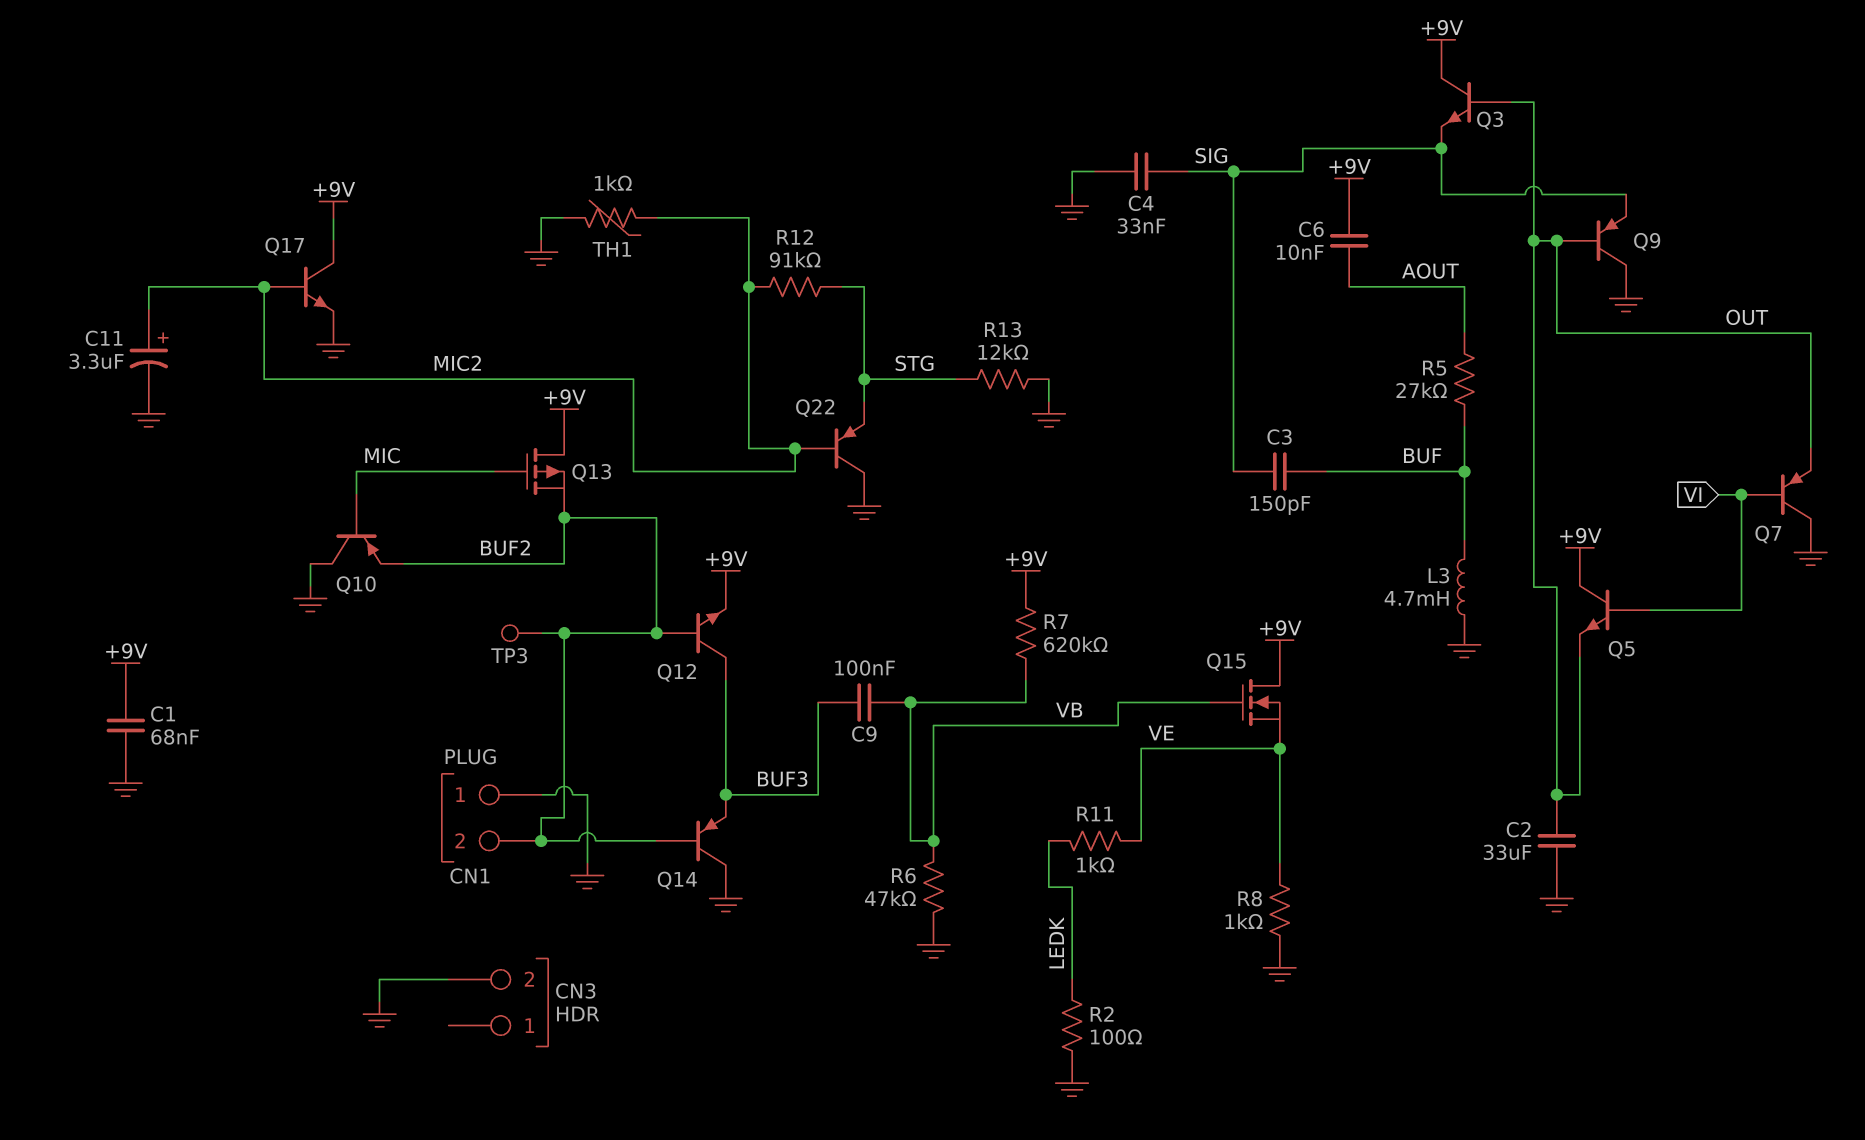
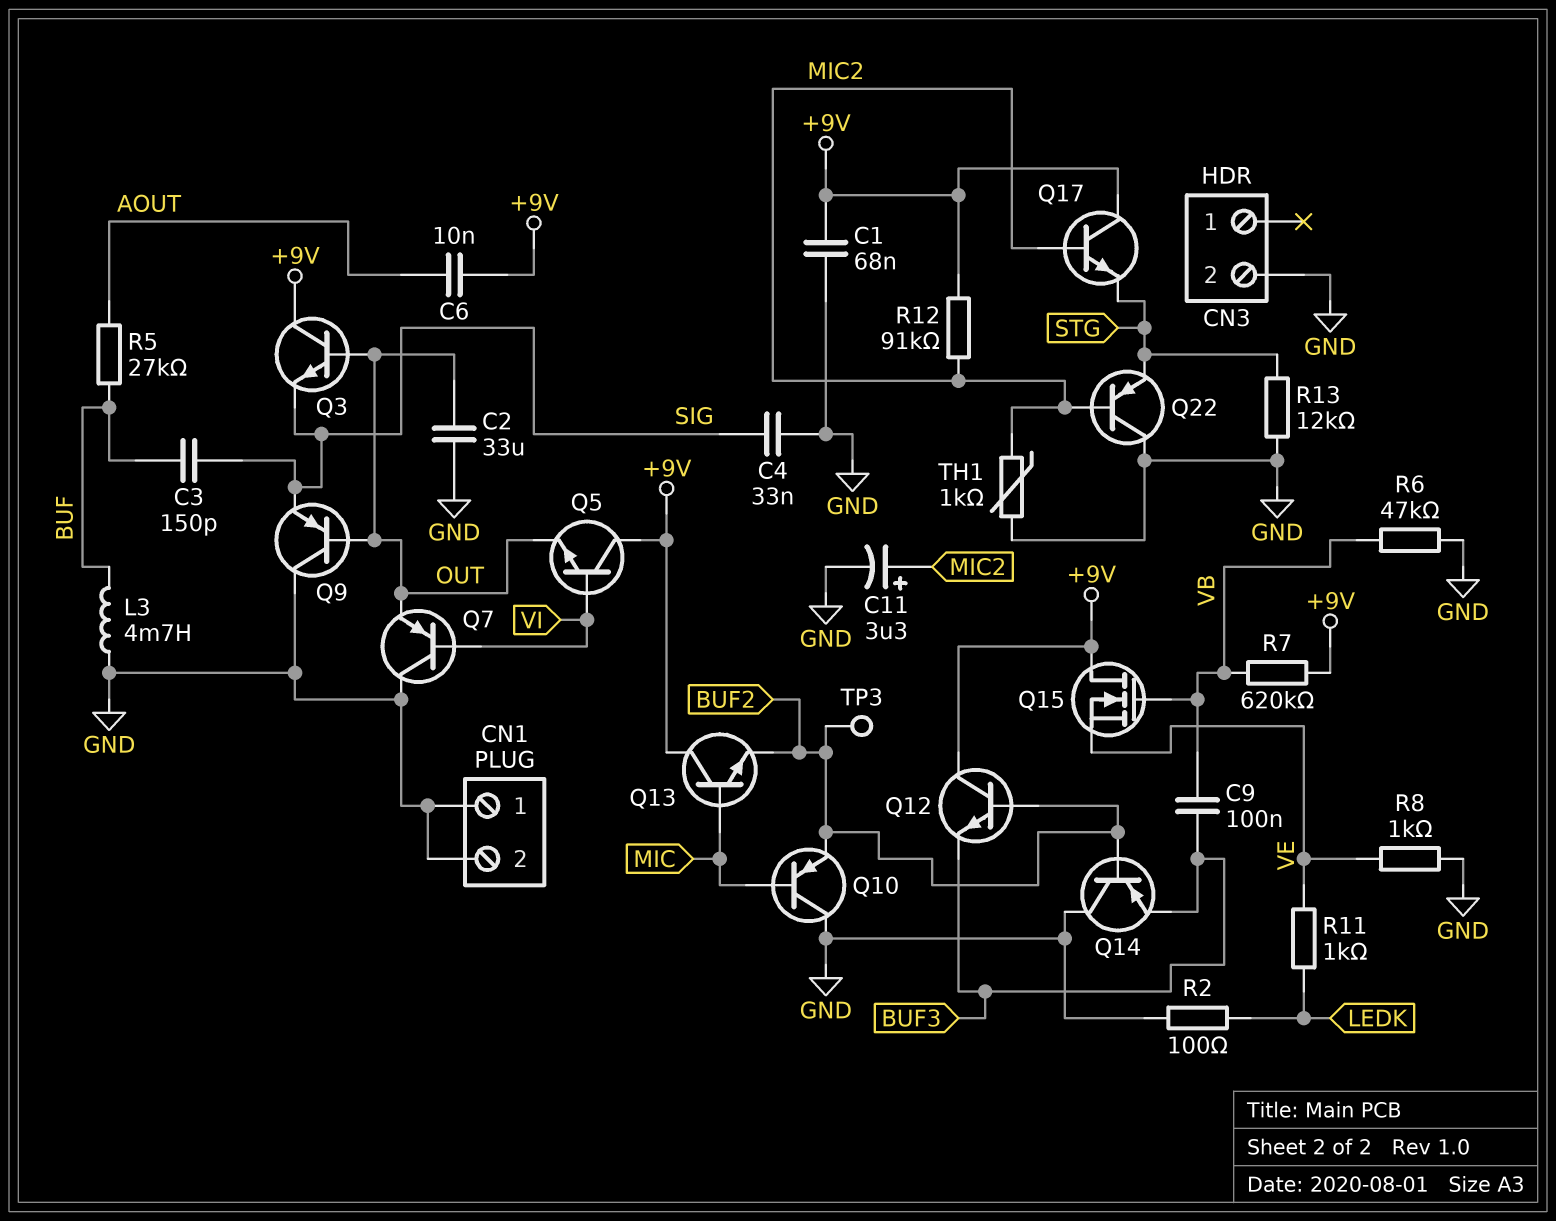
CN1 pin 2: BUF2 -> GND
Q12: NPN (B BUF2, C BUF3, E +9V) -> NPN (B BUF2, C +9V, E BUF3)
Q13: PMOS (G MIC, D +9V, S BUF2) -> NPN (B MIC, C +9V, E BUF2)
Q17: NPN (B MIC2, C +9V, E GND) -> NPN (B MIC2, C +9V, E STG)
R12: 91k (MIC2, STG) -> 91k (+9V, MIC2)

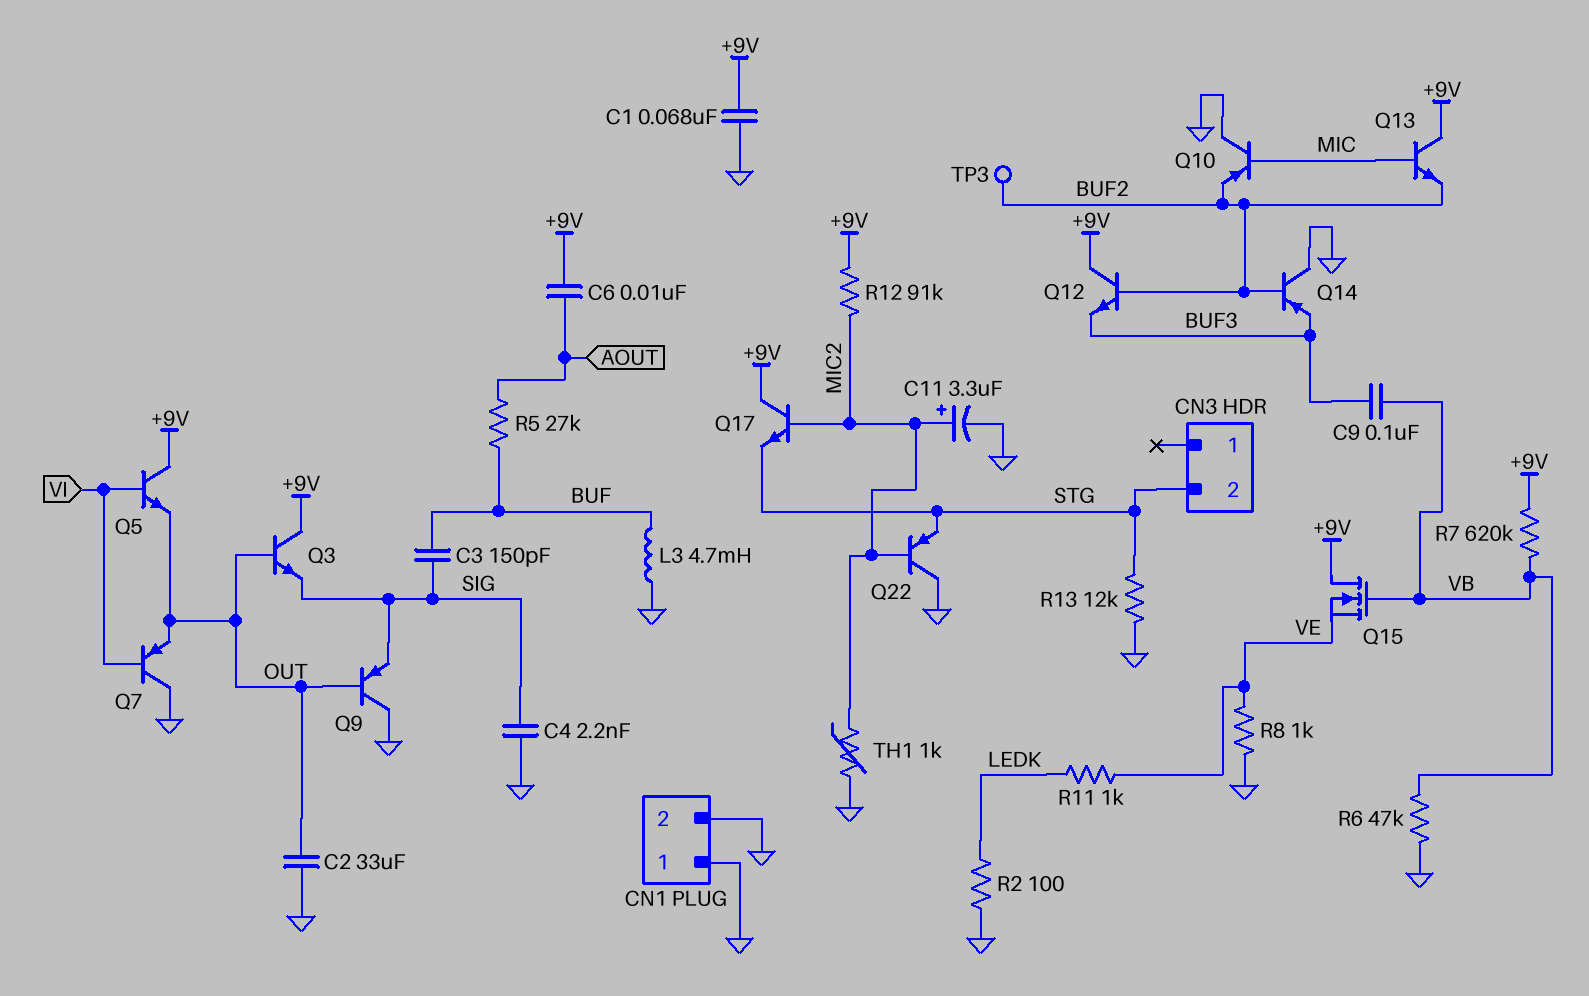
C4: 33nF (GND, SIG) -> 2.2nF (GND, SIG)
CN3 pin 2: GND -> STG

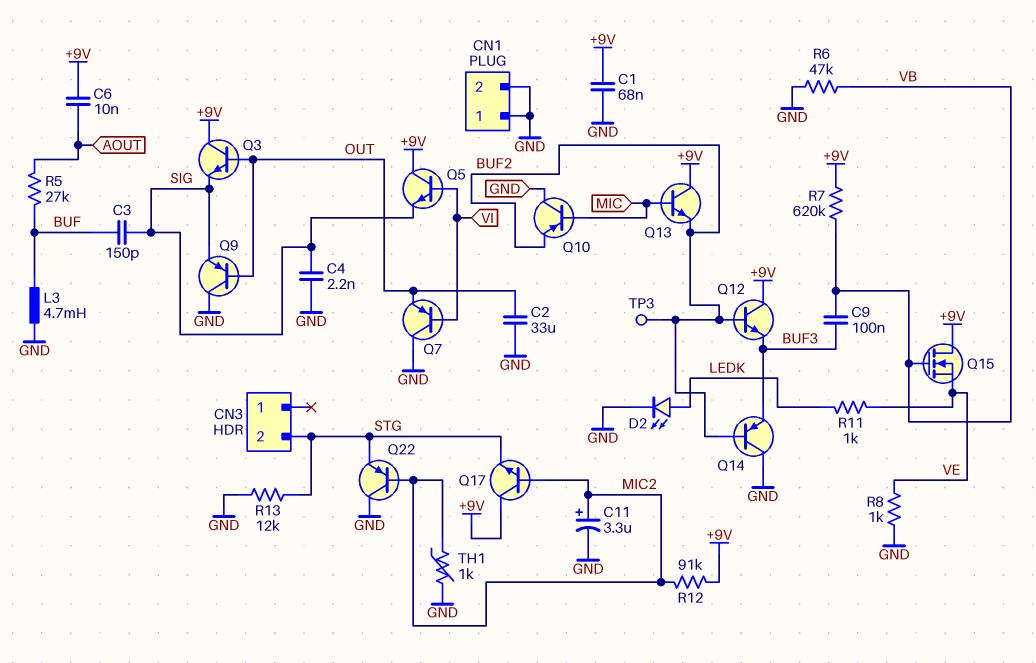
D2: none -> LED (A LEDK, K GND)
Q5: NPN (B VI, C +9V, E OUT) -> NPN (B VI, C +9V, E SIG)
R2: 100 (GND, LEDK) -> none

